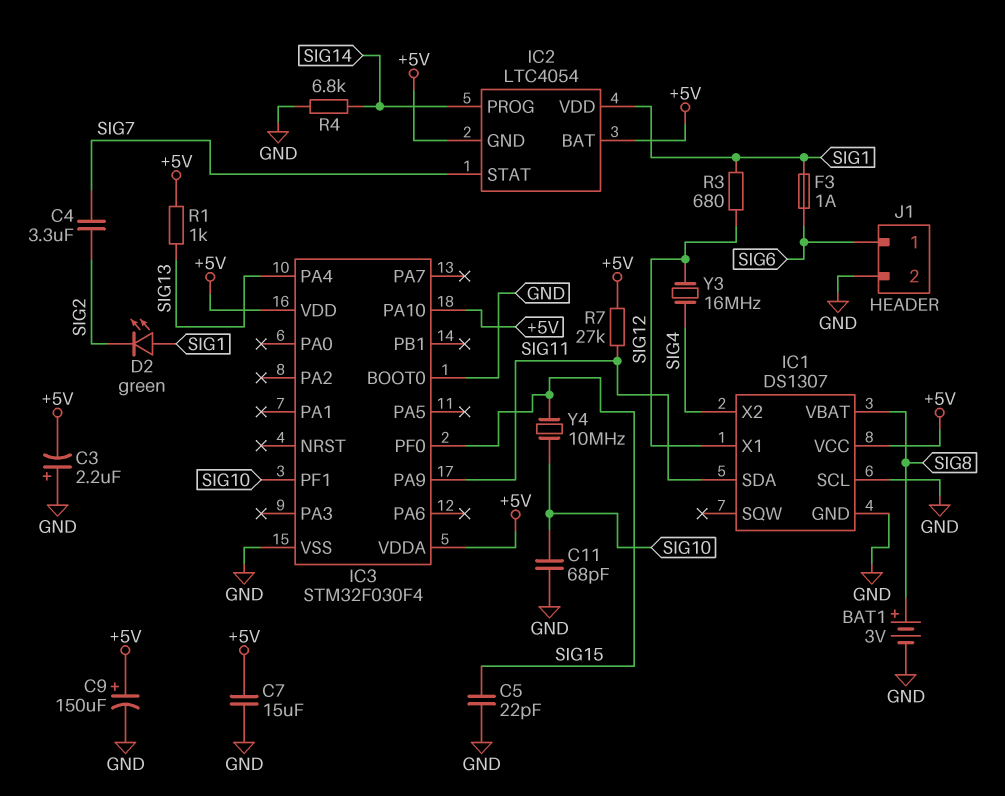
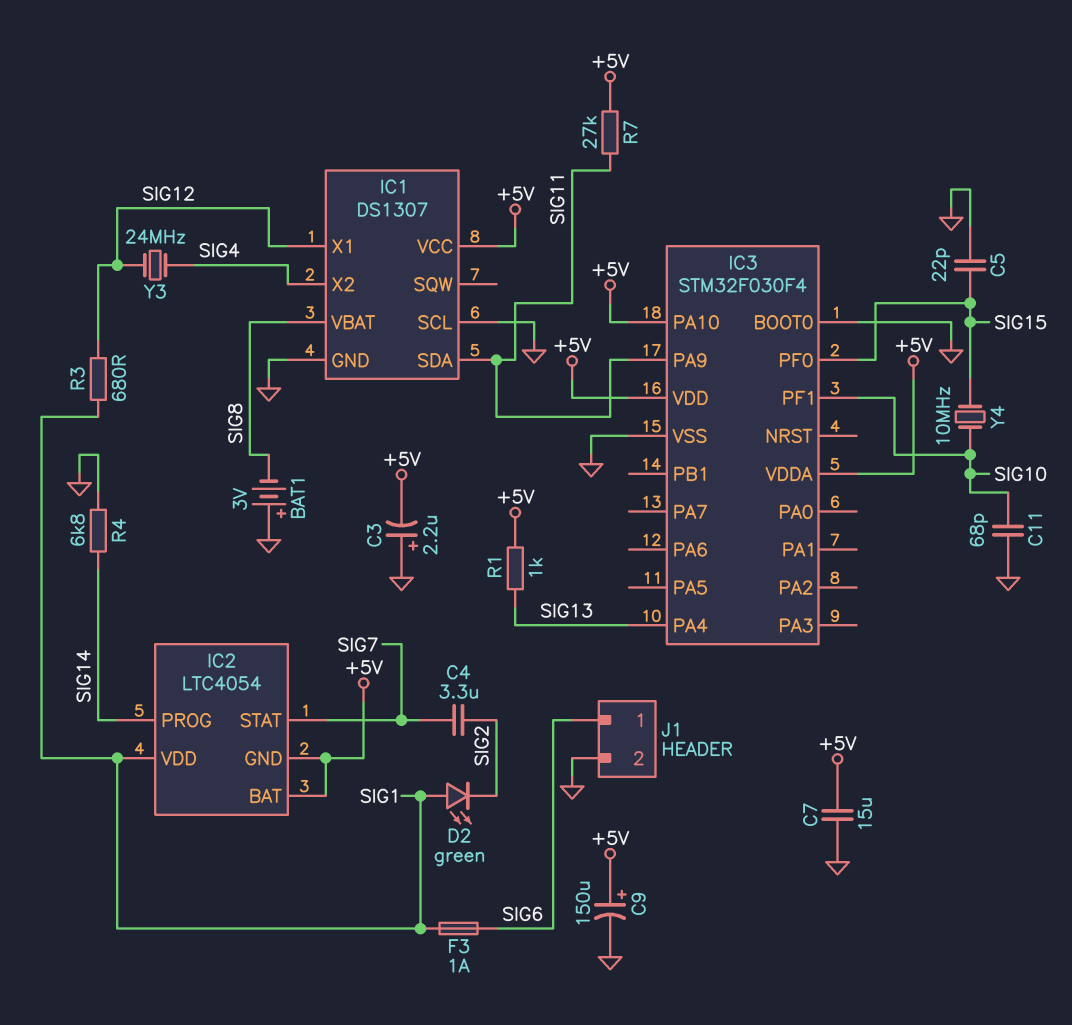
BAT1: 3V (plus SIG8, minus GND) -> 3V (plus GND, minus SIG8)
Y3: 16MHz (SIG4, SIG12) -> 24MHz (SIG4, SIG12)

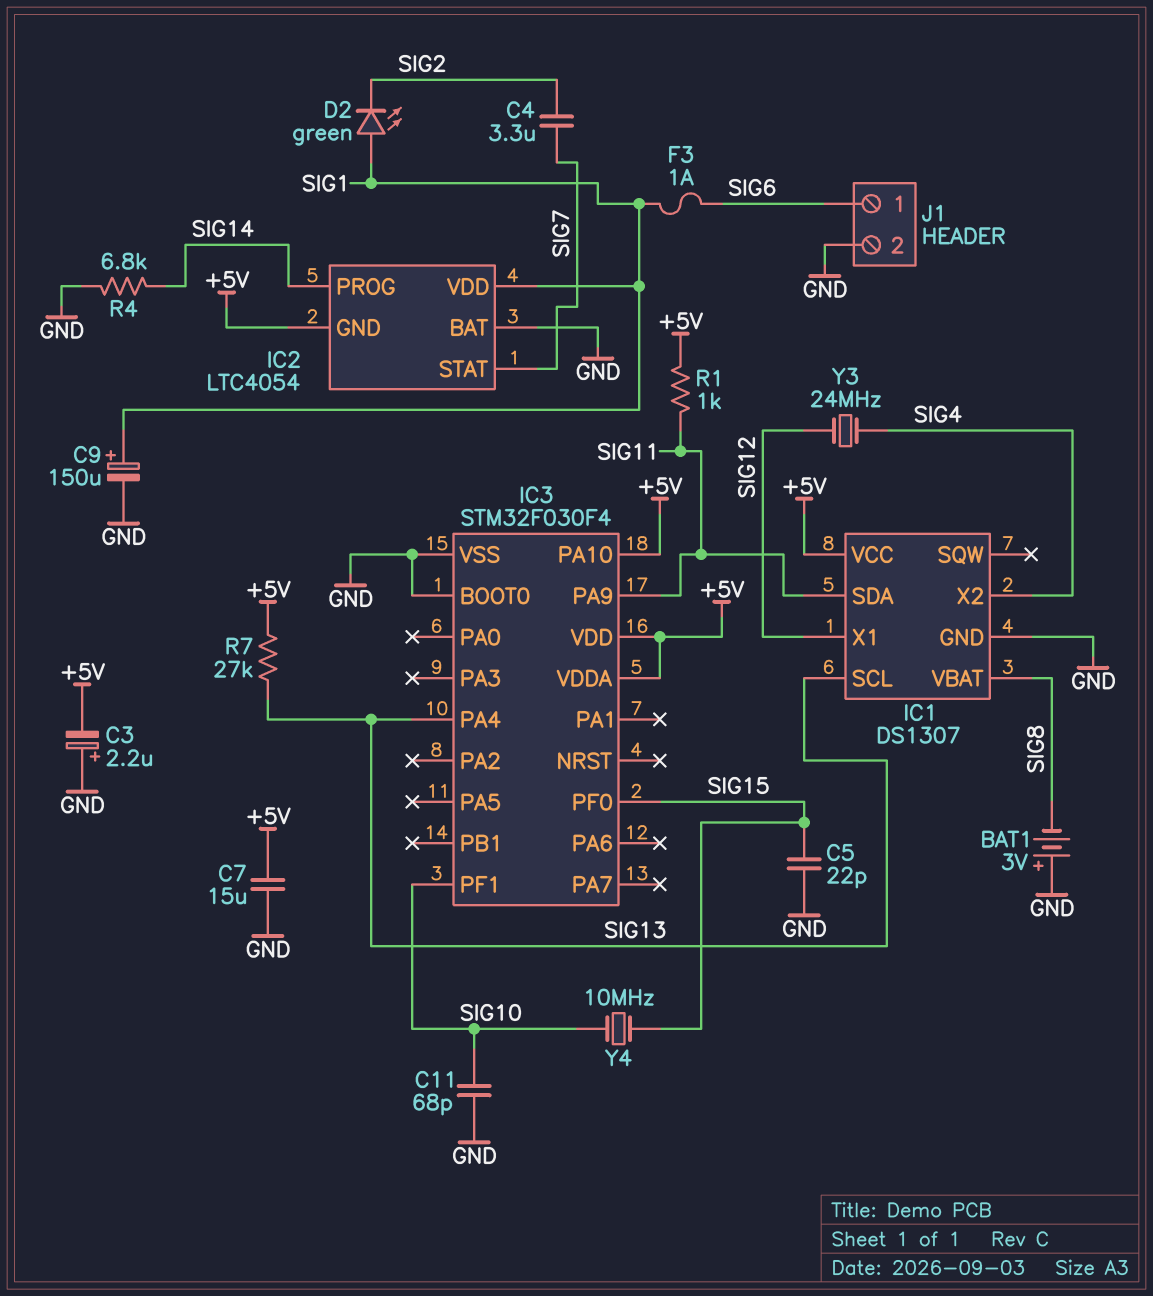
C9: 150uF (plus +5V, minus GND) -> 150uF (plus SIG1, minus GND)
IC1 pin SCL: GND -> SIG13
IC2 pin BAT: +5V -> GND
R1: 1k (+5V, SIG13) -> 1k (+5V, SIG11)
R3: 680 (SIG1, SIG12) -> none
R7: 27k (+5V, SIG11) -> 27k (+5V, SIG13)

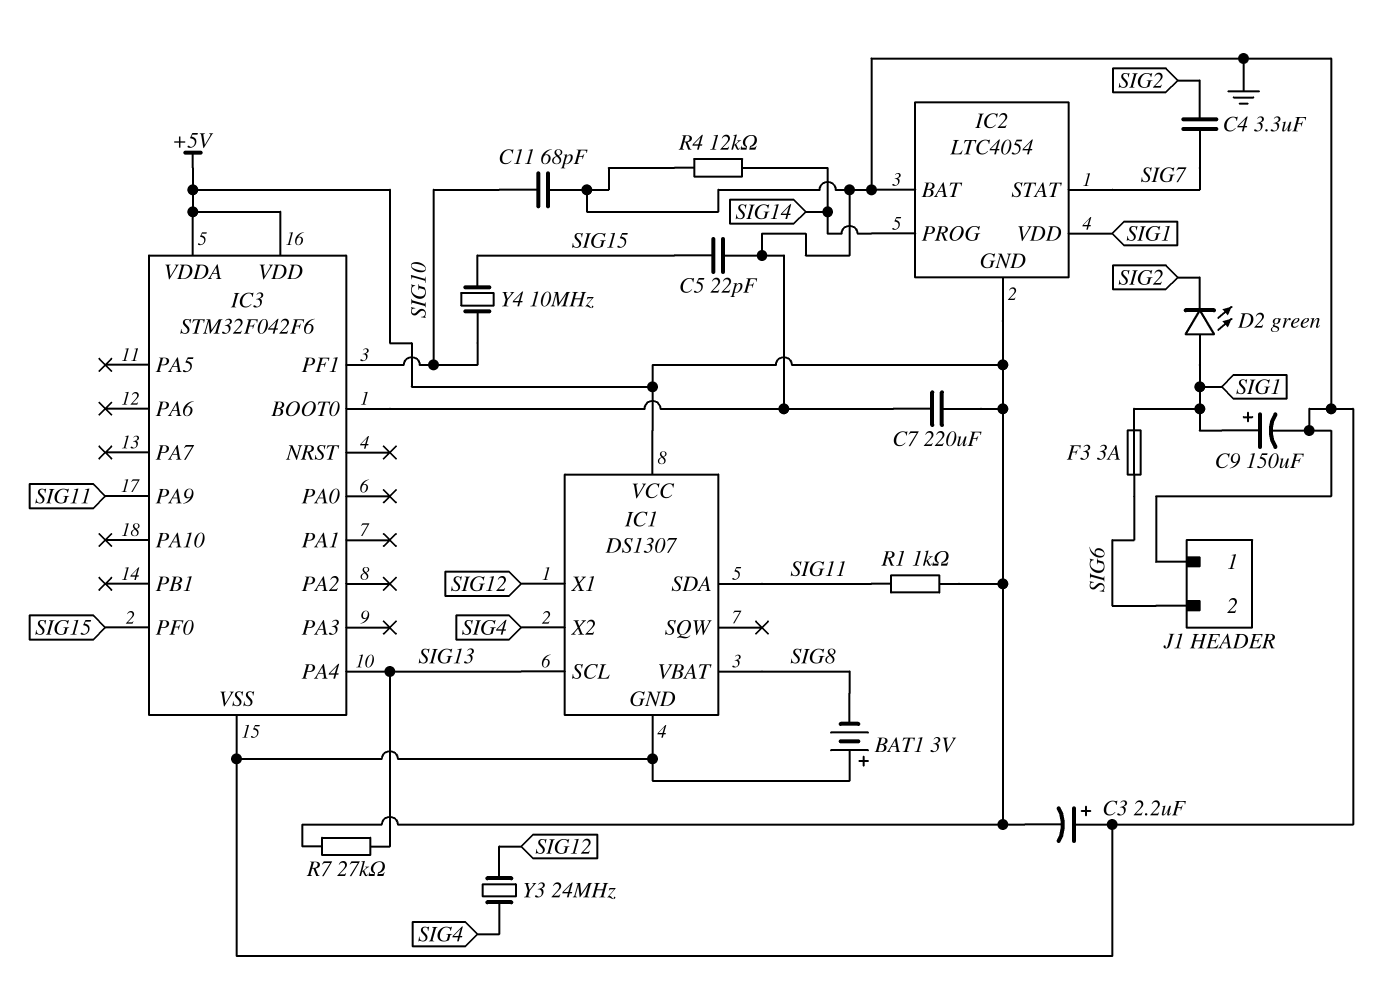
C7: 15uF (+5V, GND) -> 220uF (+5V, GND)
F3: 1A (SIG1, SIG6) -> 3A (SIG1, SIG6)
IC3: STM32F030F4 -> STM32F042F6
IC3 pin PA10: +5V -> none
J1 pin 1: SIG6 -> GND
J1 pin 2: GND -> SIG6
R4: 6.8k (GND, SIG14) -> 12k (GND, SIG14)

